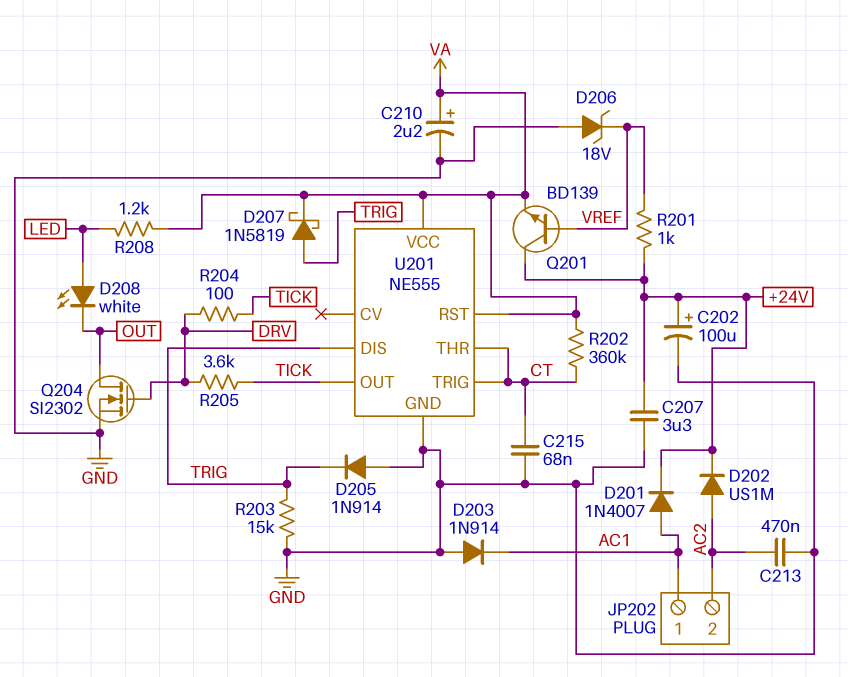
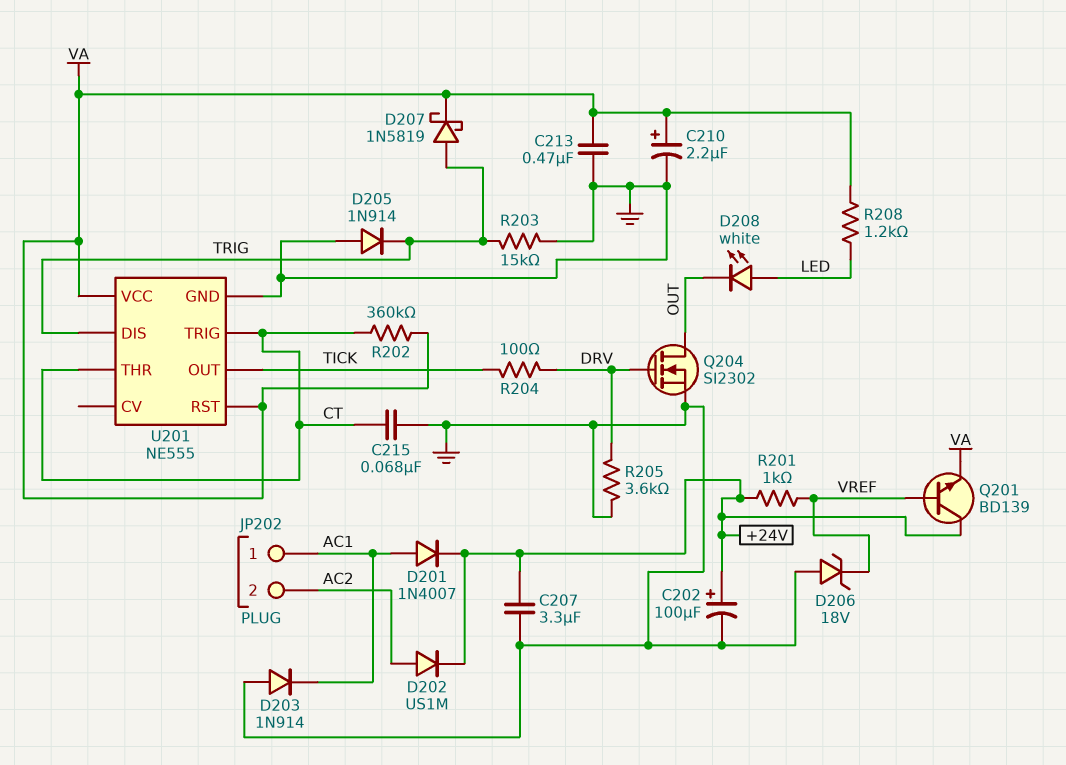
C213: 470nF (AC2, GND) -> 470nF (GND, VA)
R205: 3.6k (DRV, TICK) -> 3.6k (DRV, GND)

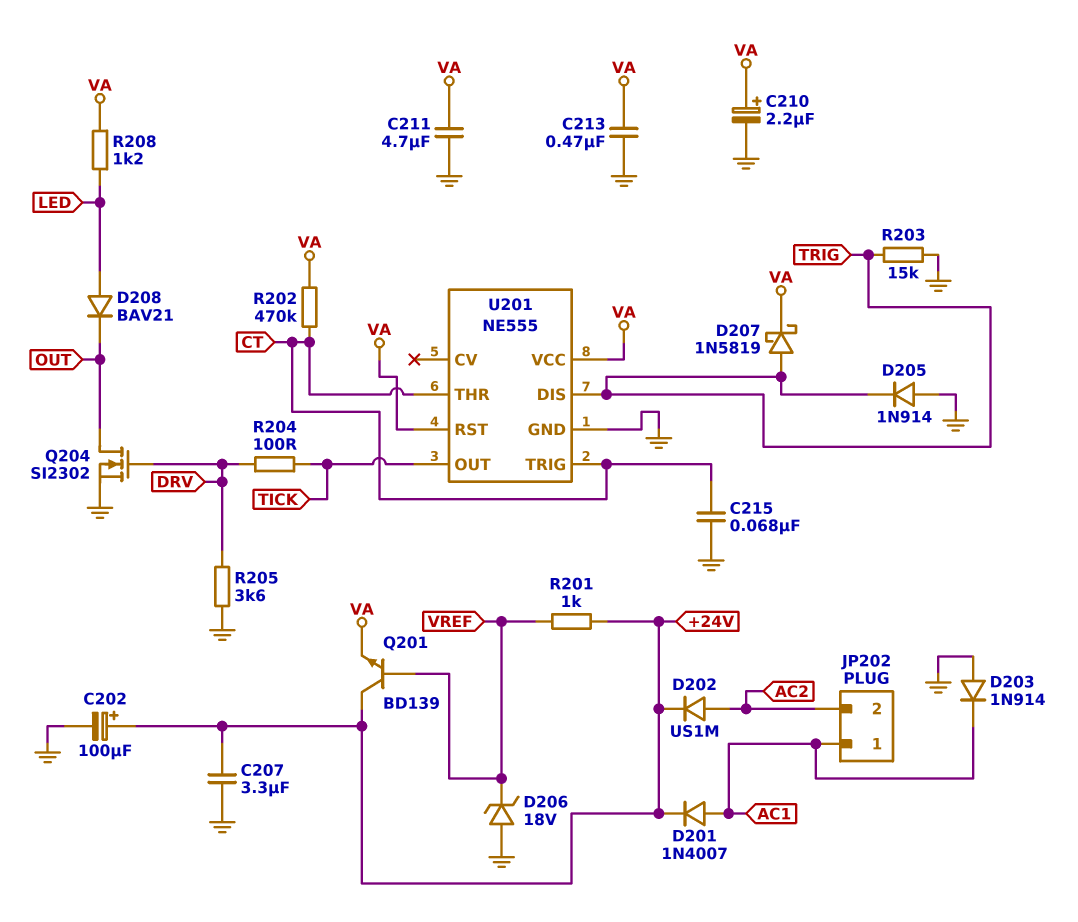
C211: none -> 4.7uF (GND, VA)
D208: LED white (A LED, K OUT) -> diode BAV21 (A LED, K OUT)
R202: 360k (CT, VA) -> 470k (CT, VA)

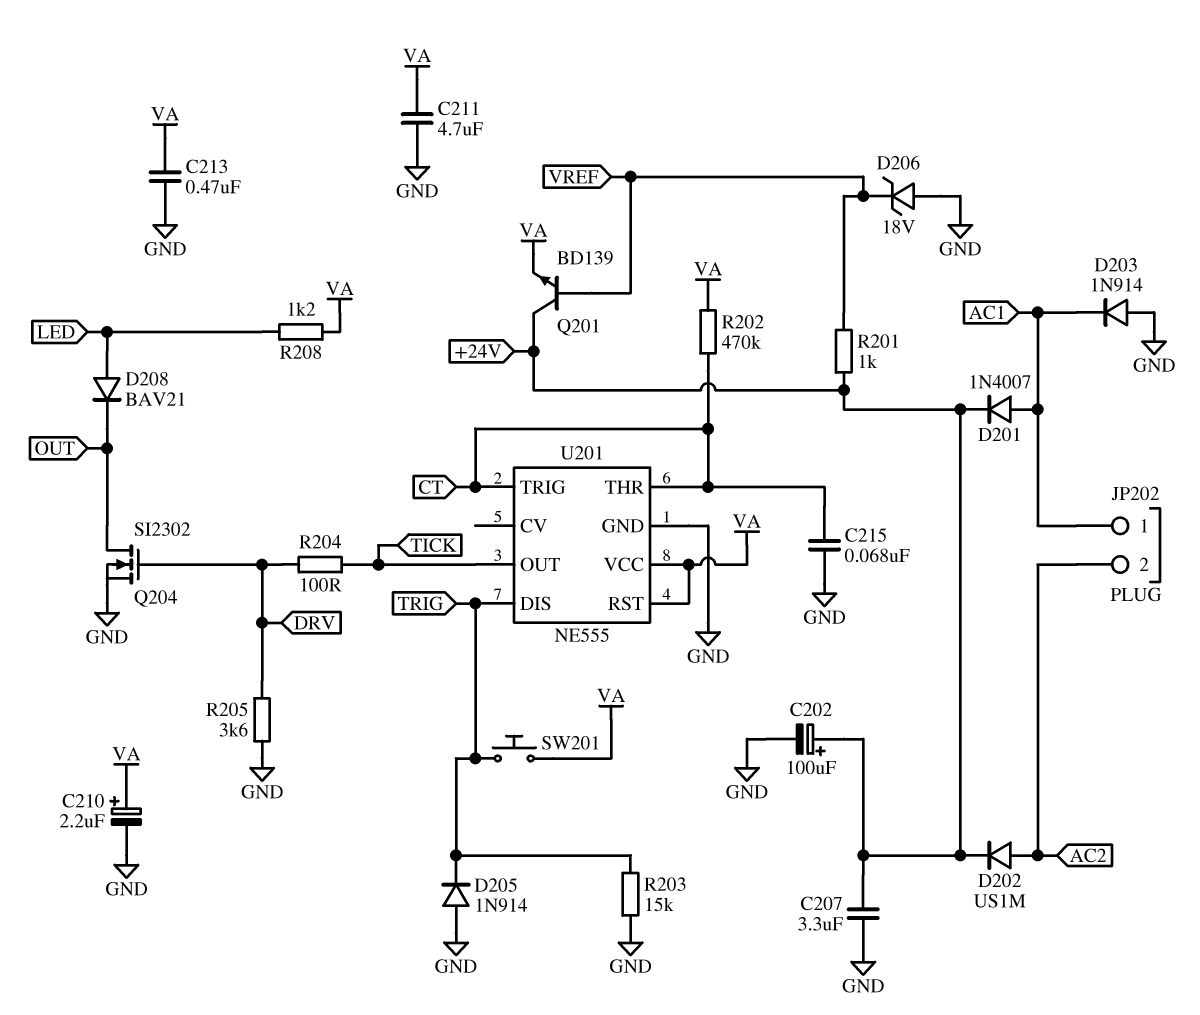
D207: schottky 1N5819 (A TRIG, K VA) -> none
SW201: none -> button (TRIG, VA)

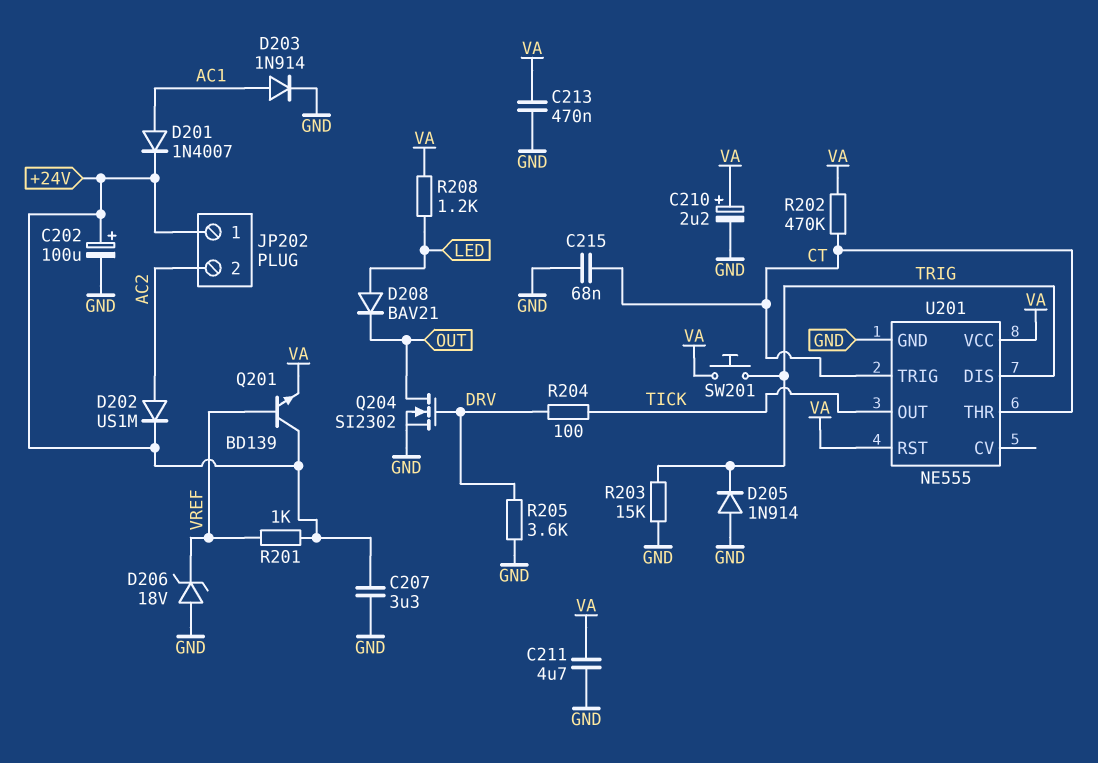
D203: diode 1N914 (A GND, K AC1) -> diode 1N914 (A AC1, K GND)
JP202 pin 1: AC1 -> +24V

